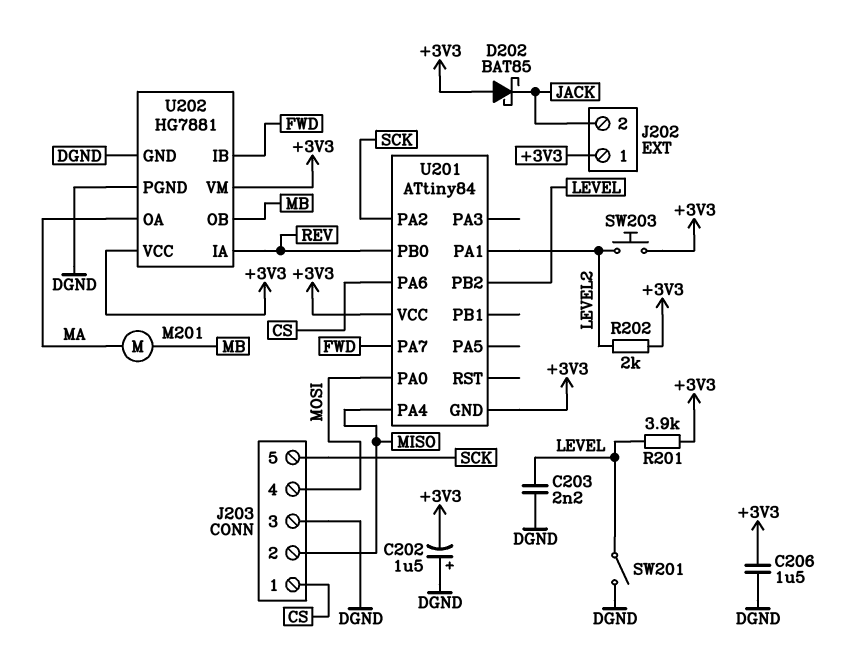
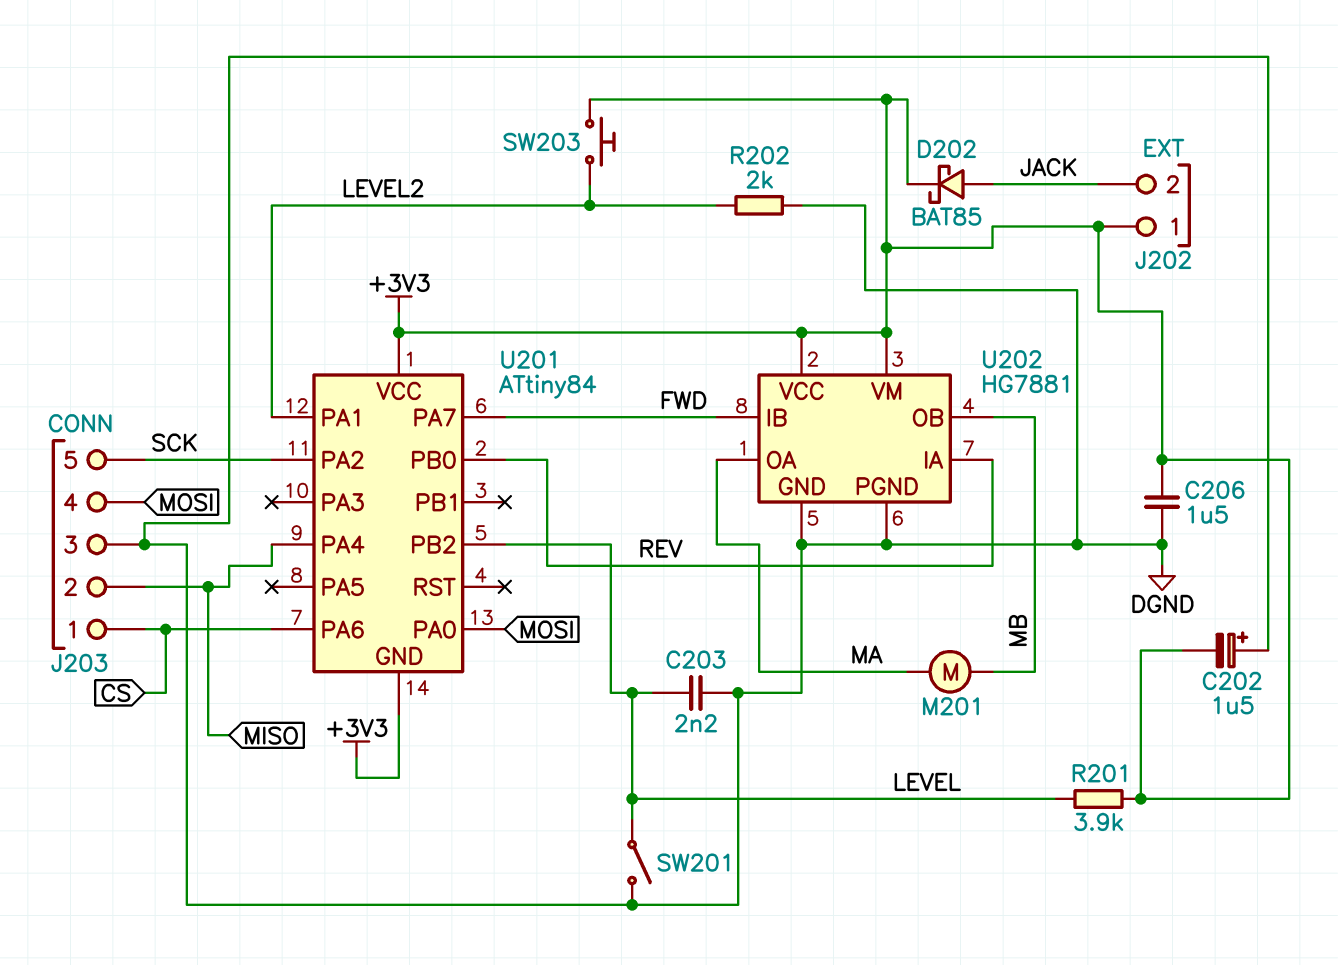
D202: schottky BAT85 (A +3V3, K JACK) -> schottky BAT85 (A JACK, K +3V3)
R202: 2k (+3V3, LEVEL2) -> 2k (DGND, LEVEL2)

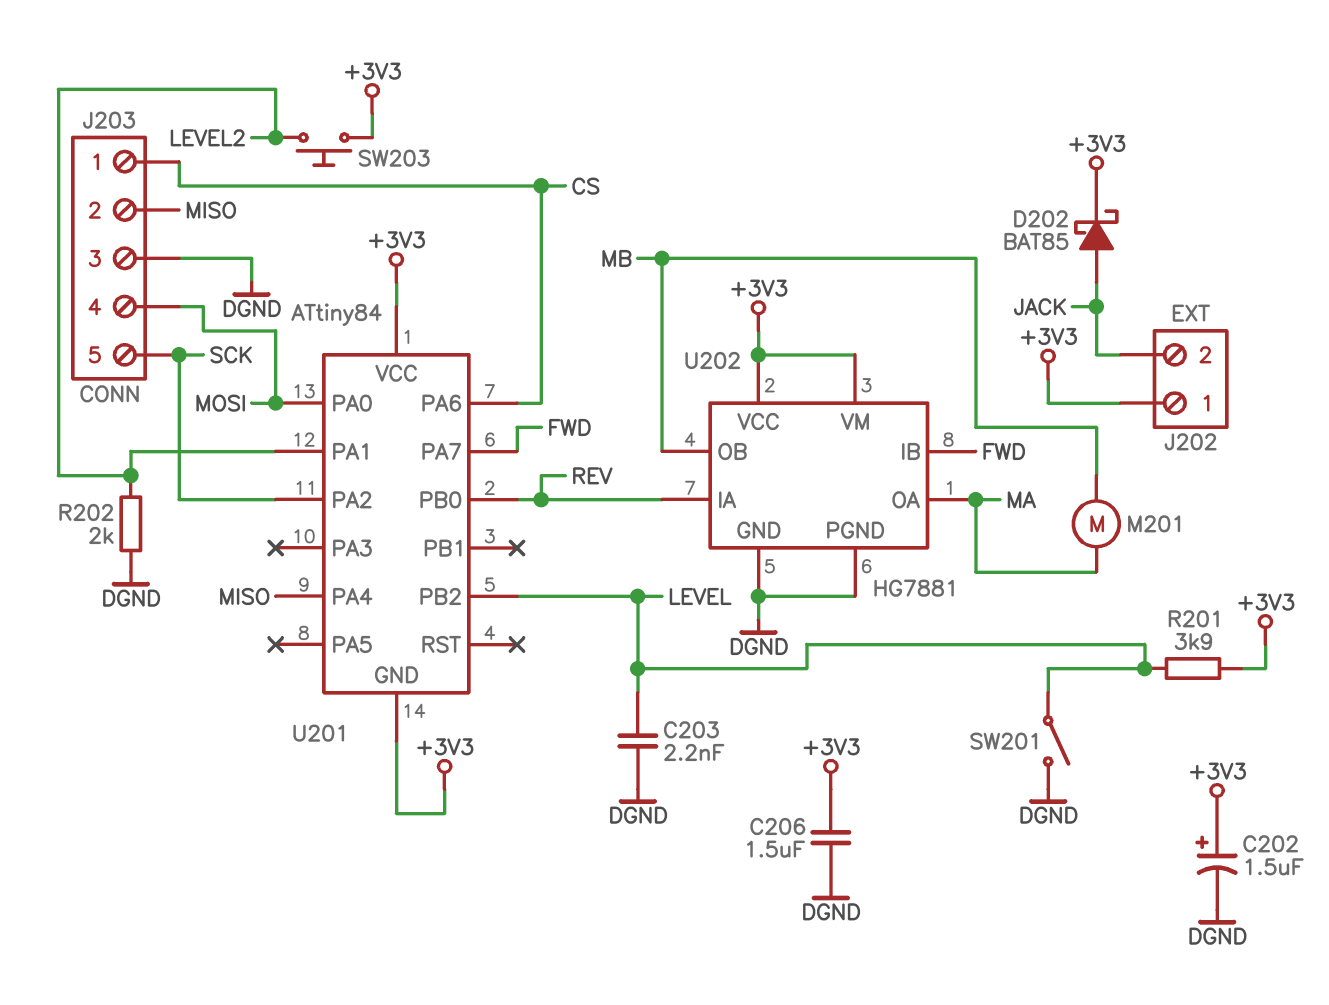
C202: 1.5uF (plus DGND, minus +3V3) -> 1.5uF (plus +3V3, minus DGND)

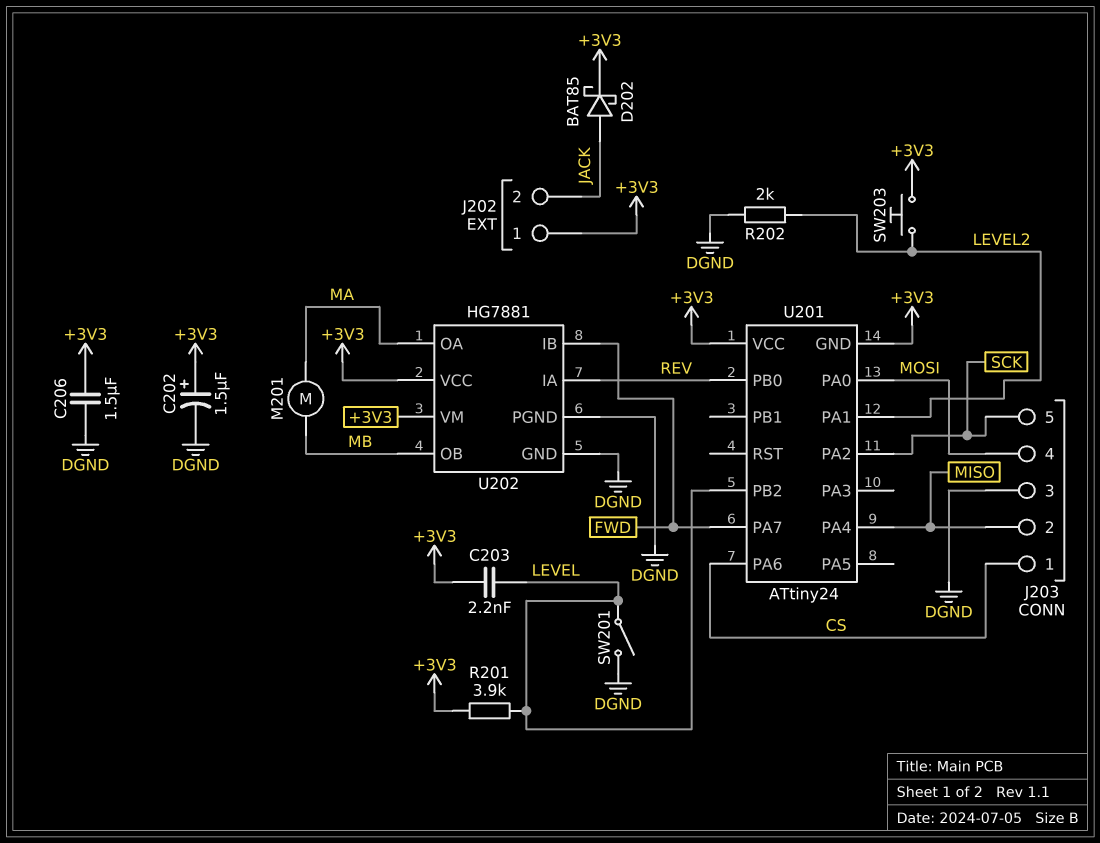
C203: 2.2nF (DGND, LEVEL) -> 2.2nF (+3V3, LEVEL)
U201: ATtiny84 -> ATtiny24

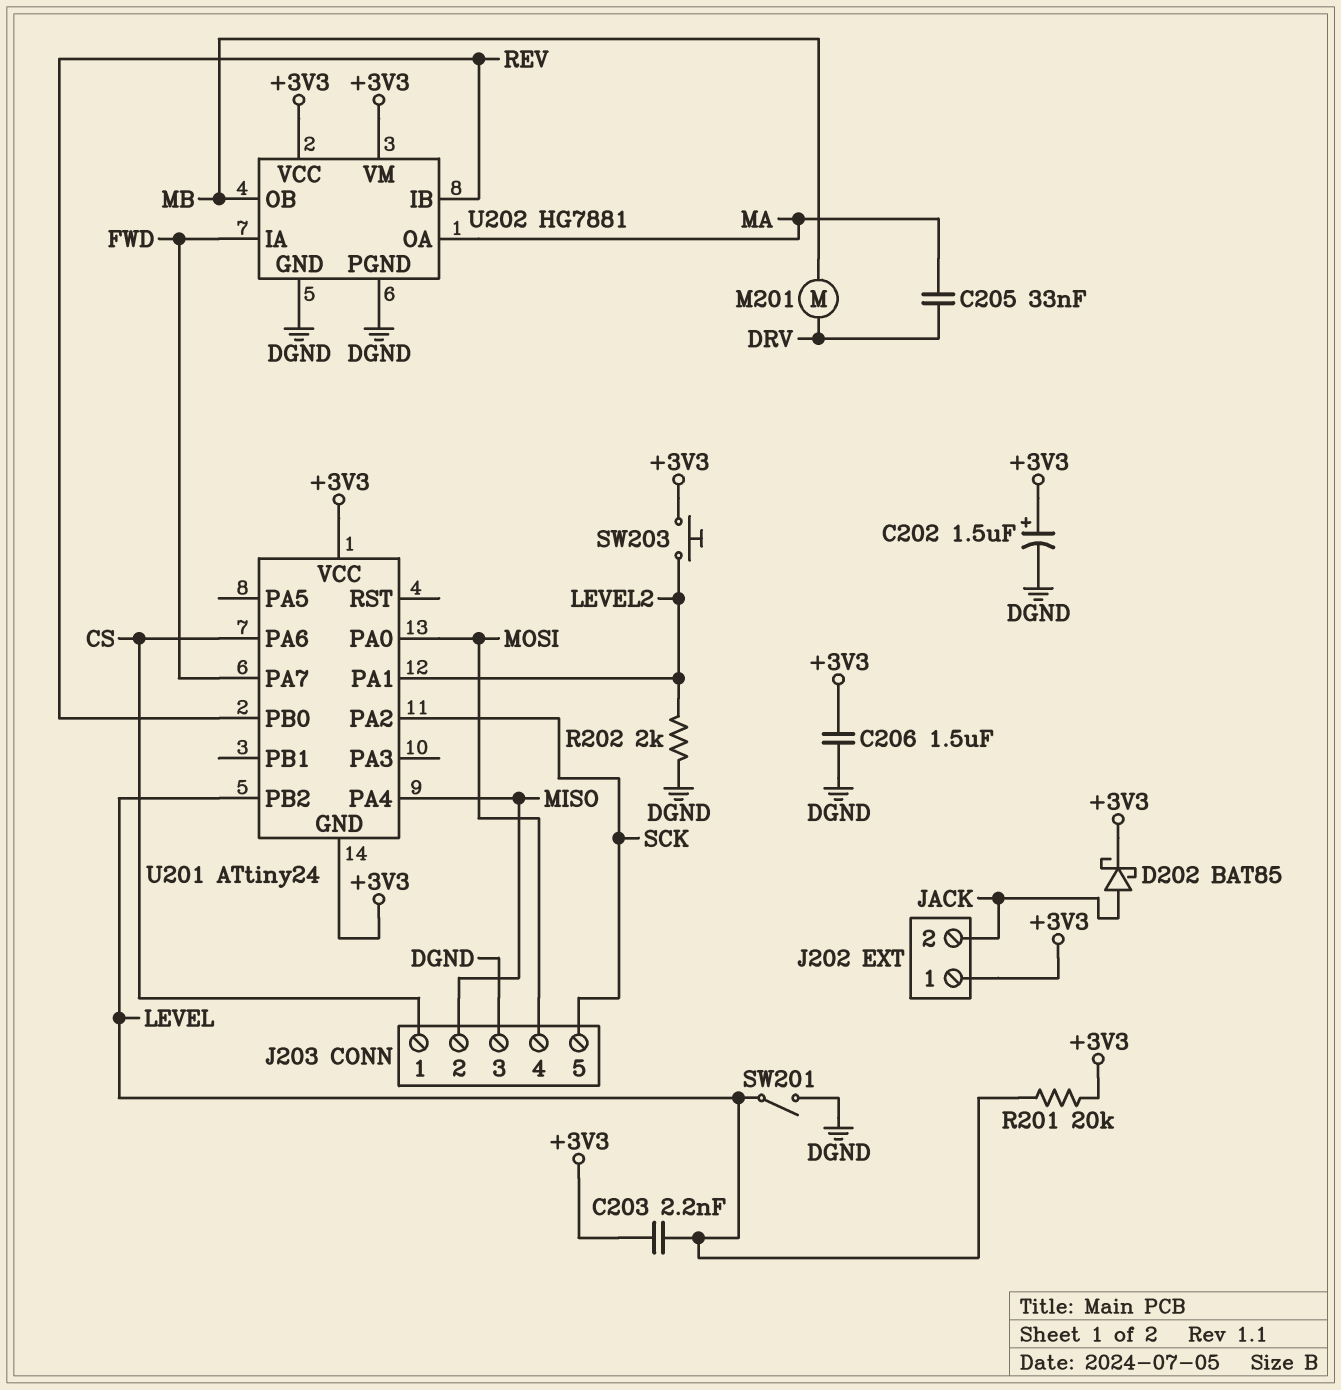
C205: none -> 33nF (DRV, MA)
M201: motor (MA, MB) -> motor (DRV, MB)
R201: 3.9k (+3V3, LEVEL) -> 20k (+3V3, LEVEL)
U202 pin IA: REV -> FWD
U202 pin IB: FWD -> REV

